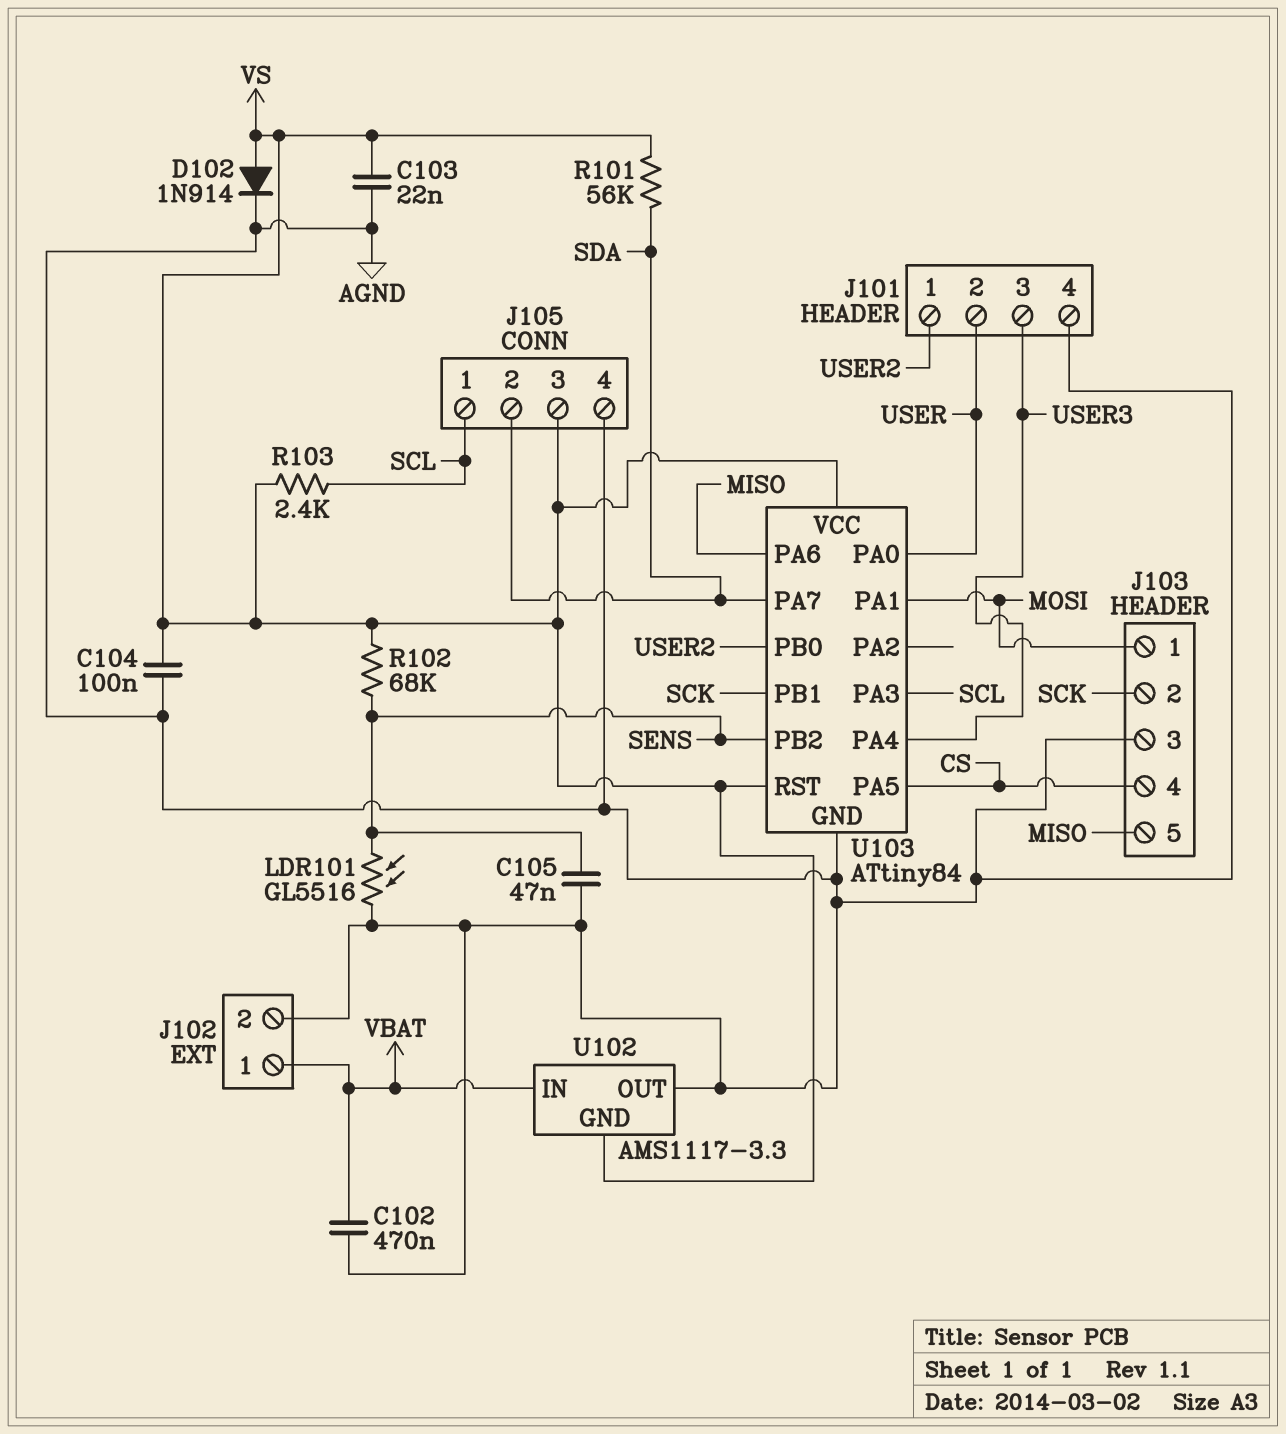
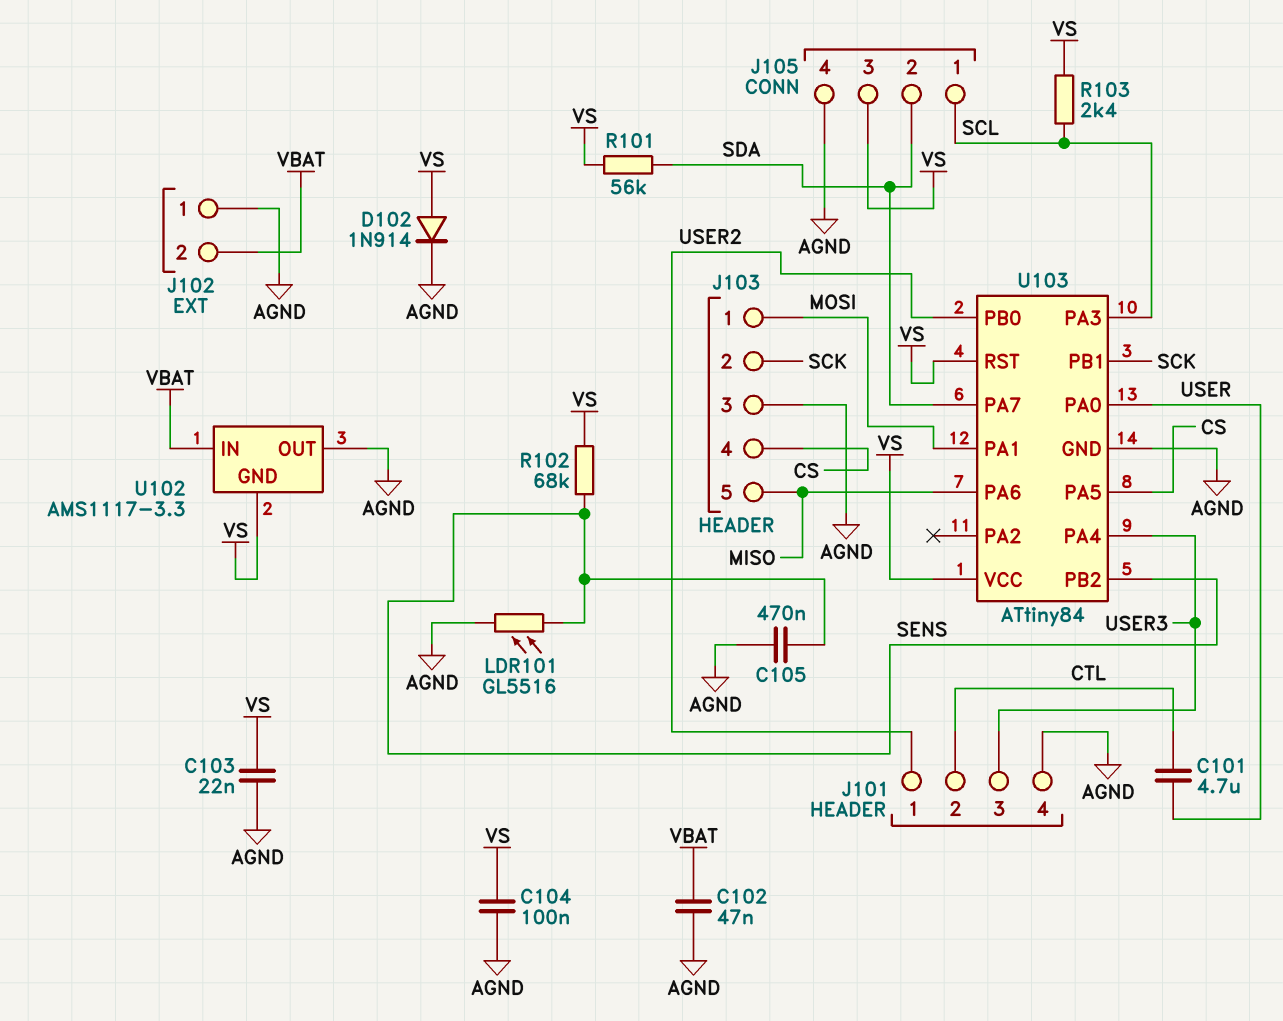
C101: none -> 4.7uF (CTL, USER)
C102: 470nF (AGND, VBAT) -> 47nF (AGND, VBAT)
C105: 47nF (AGND, SENS) -> 470nF (AGND, SENS)
J101 pin 2: USER -> CTL
J102 pin 1: VBAT -> AGND
J102 pin 2: AGND -> VBAT

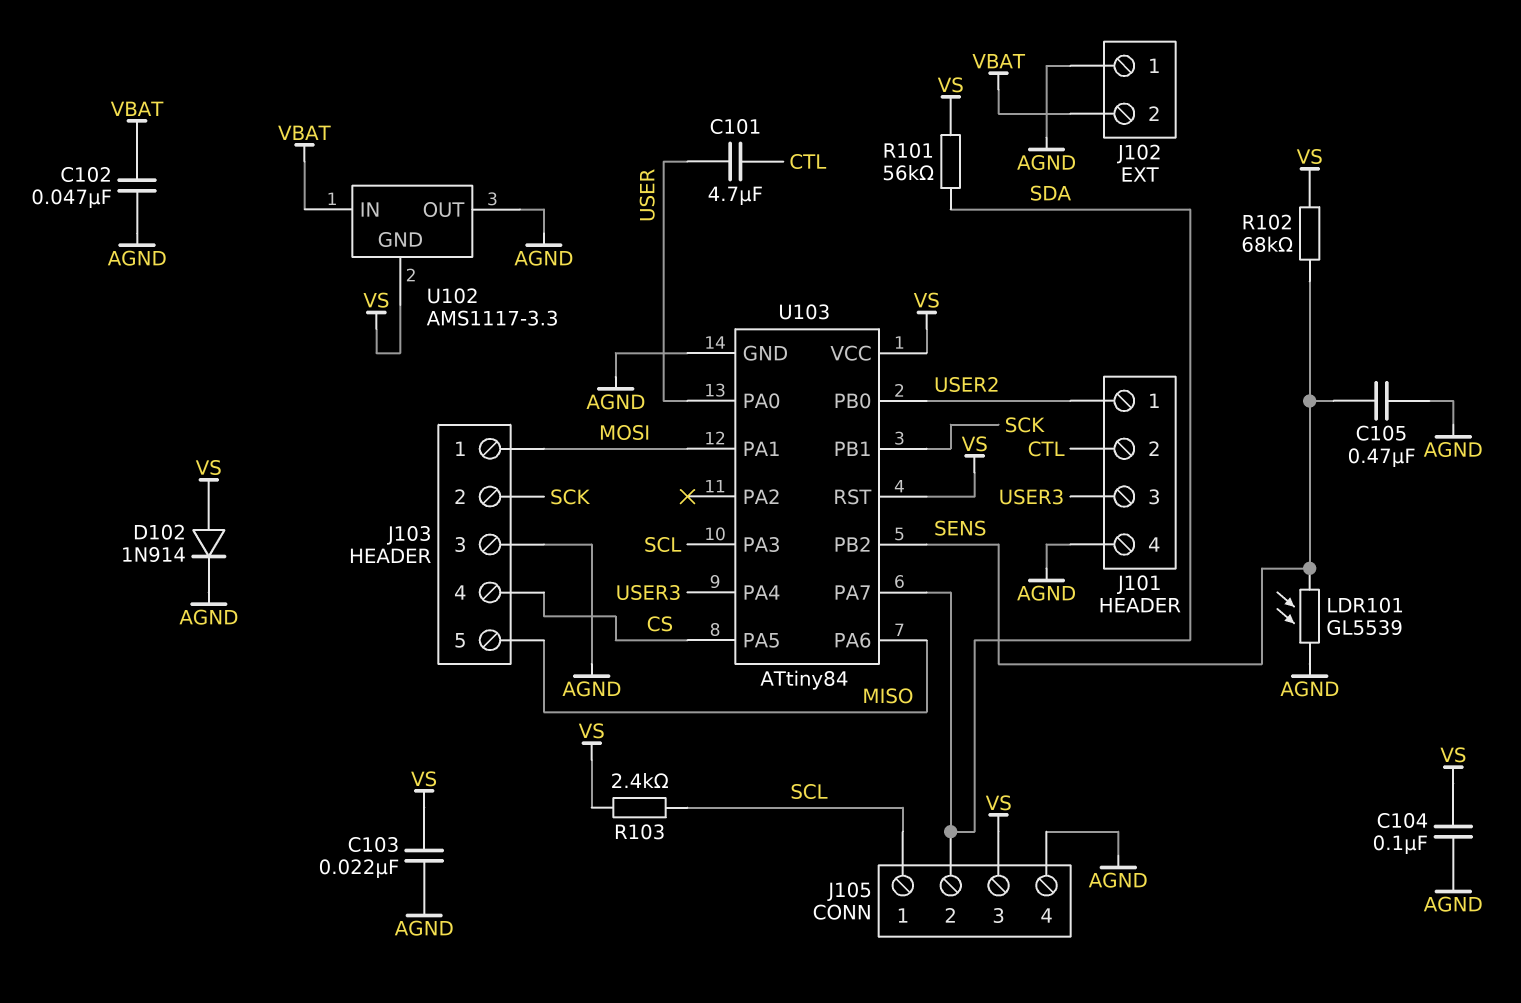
LDR101: GL5516 (AGND, SENS) -> GL5539 (AGND, SENS)

